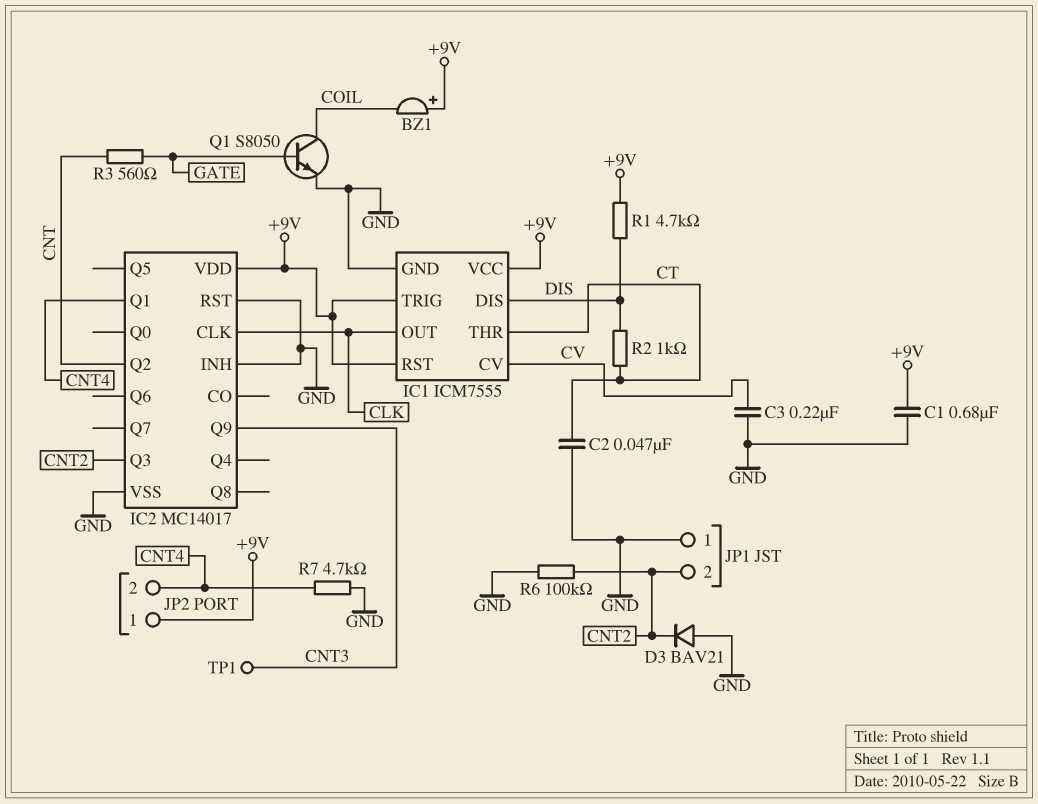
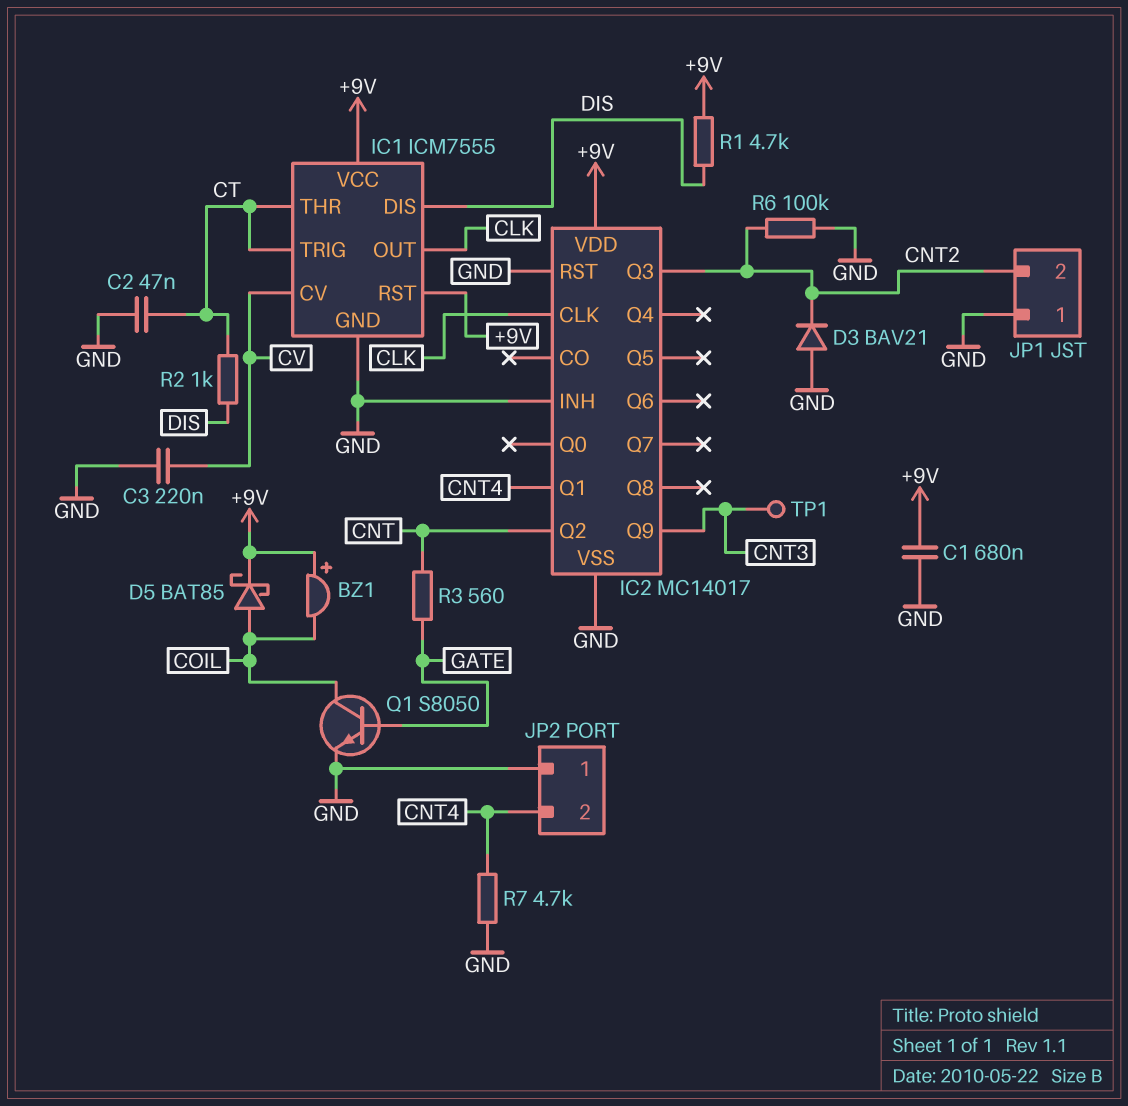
D5: none -> schottky BAT85 (A COIL, K +9V)
IC1 pin TRIG: +9V -> CT
JP2 pin 1: +9V -> GND

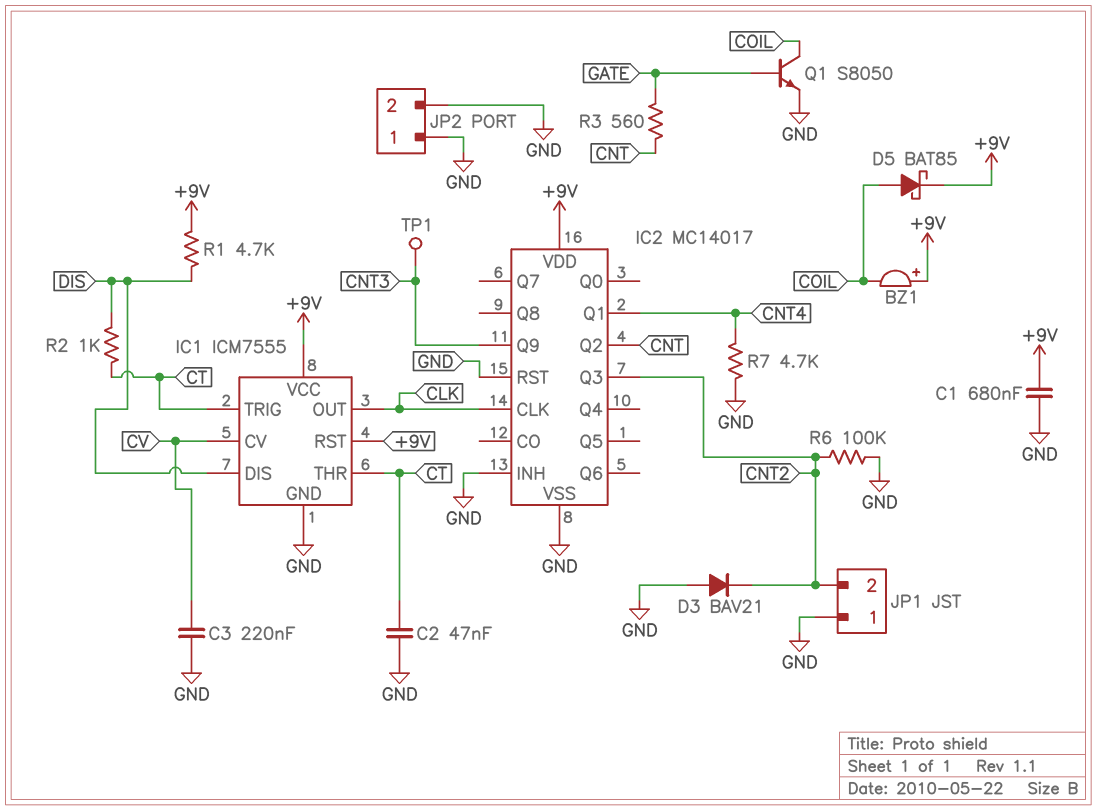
JP2 pin 2: CNT4 -> GND

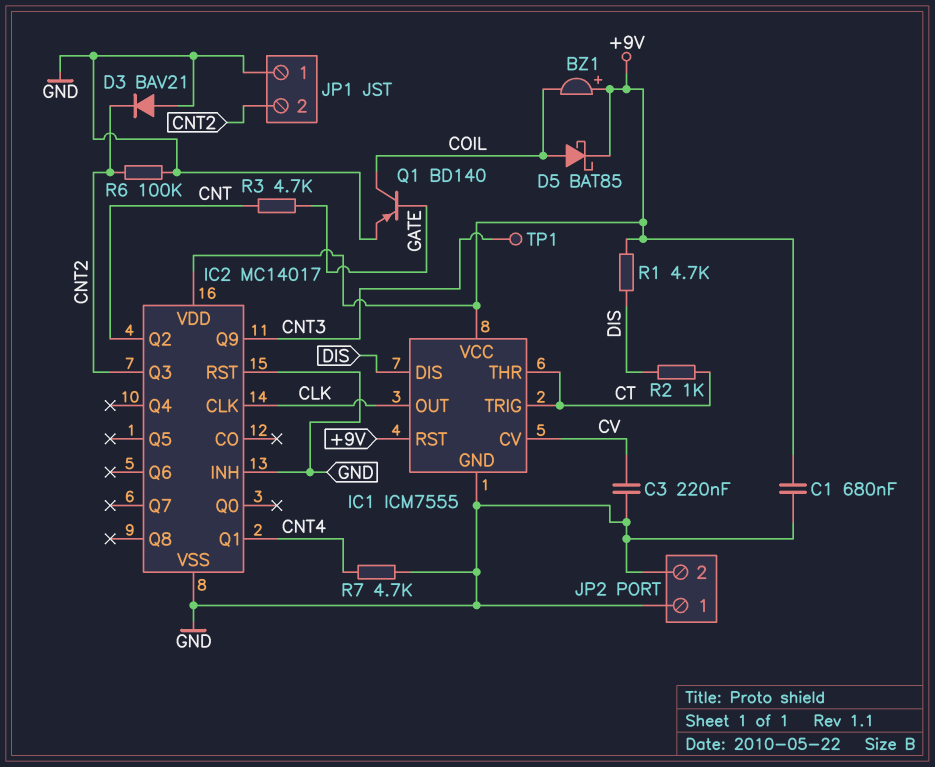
C2: 47nF (CT, GND) -> none
Q1: NPN S8050 (B GATE, C COIL, E GND) -> PNP BD140 (B GATE, C COIL, E GND)
R3: 560 (CNT, GATE) -> 4.7k (CNT, GATE)

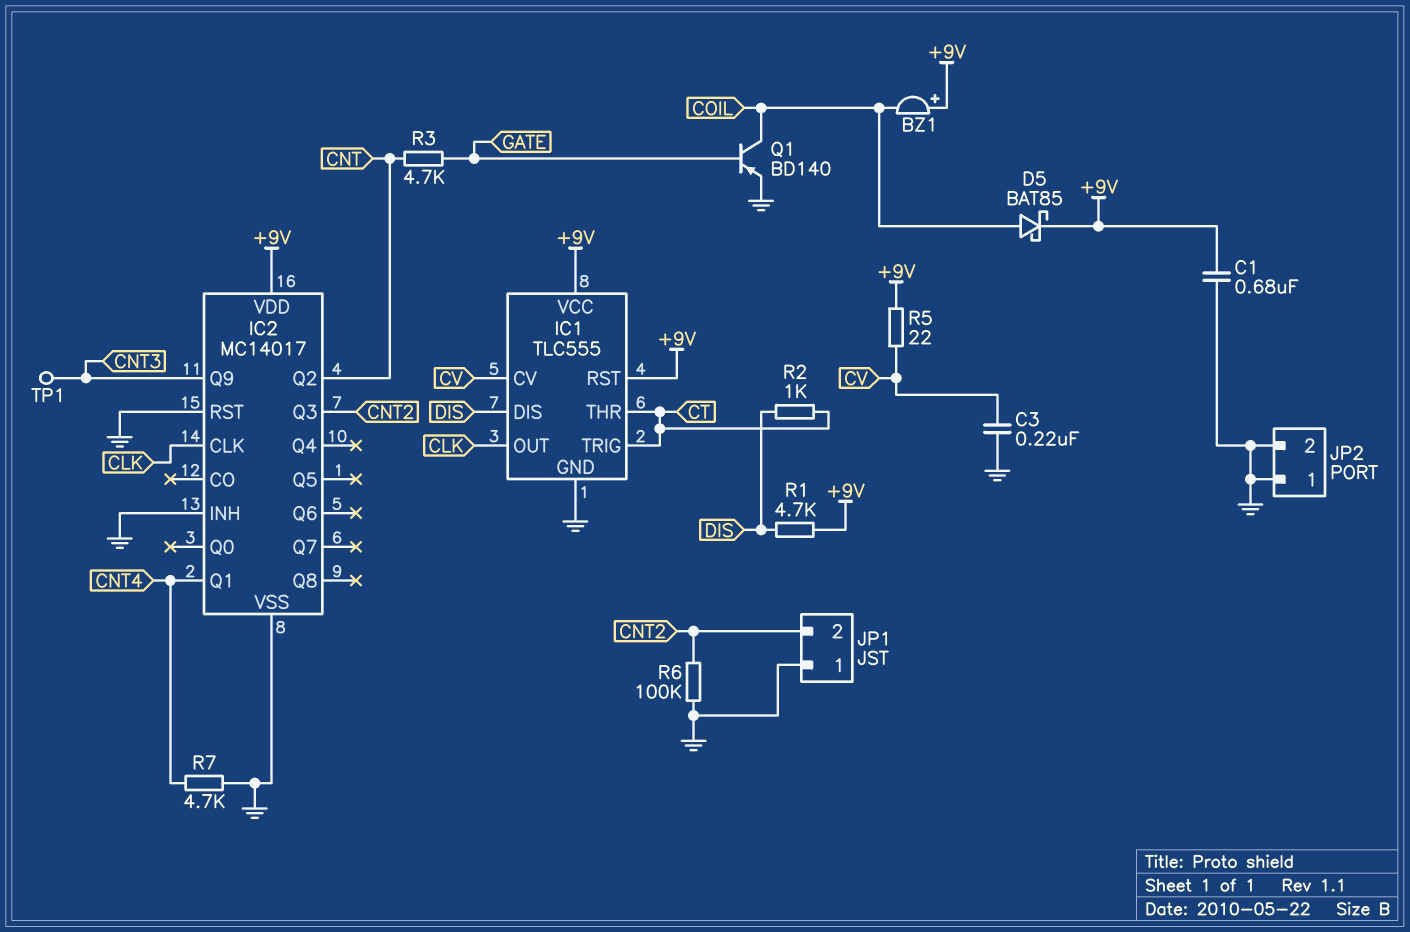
D3: diode BAV21 (A GND, K CNT2) -> none
IC1: ICM7555 -> TLC555
R5: none -> 22 (+9V, CV)

